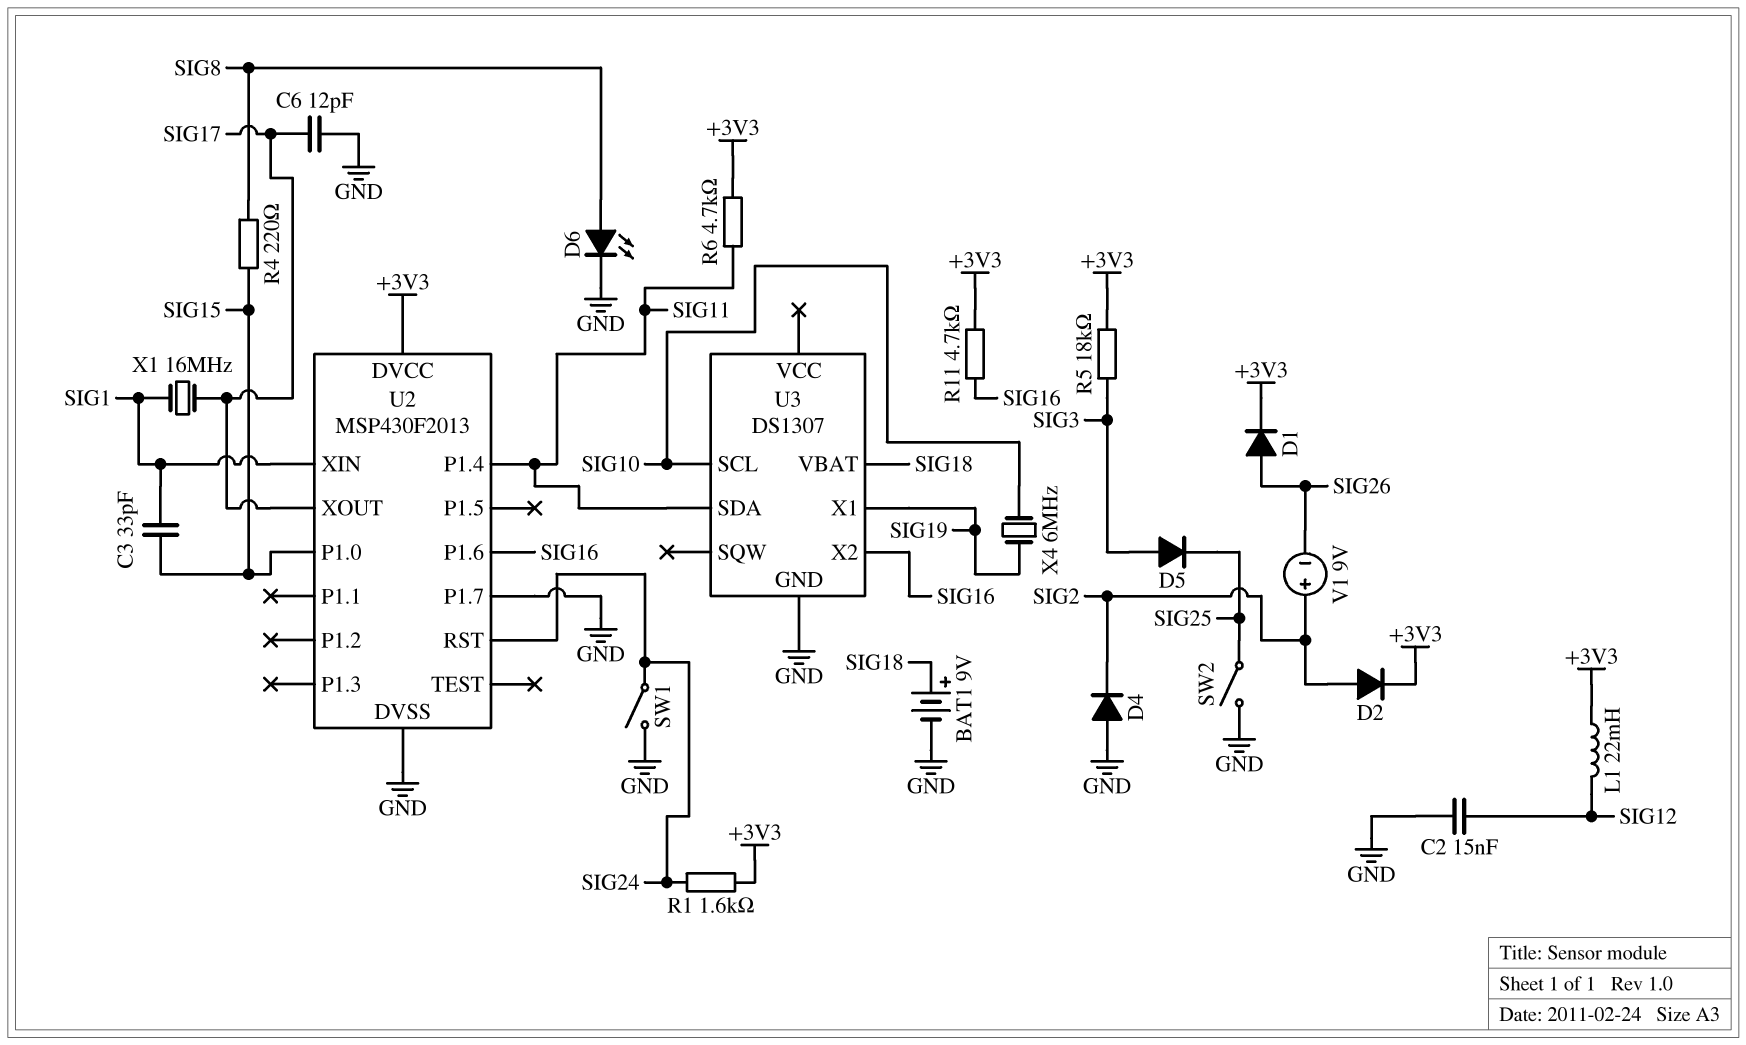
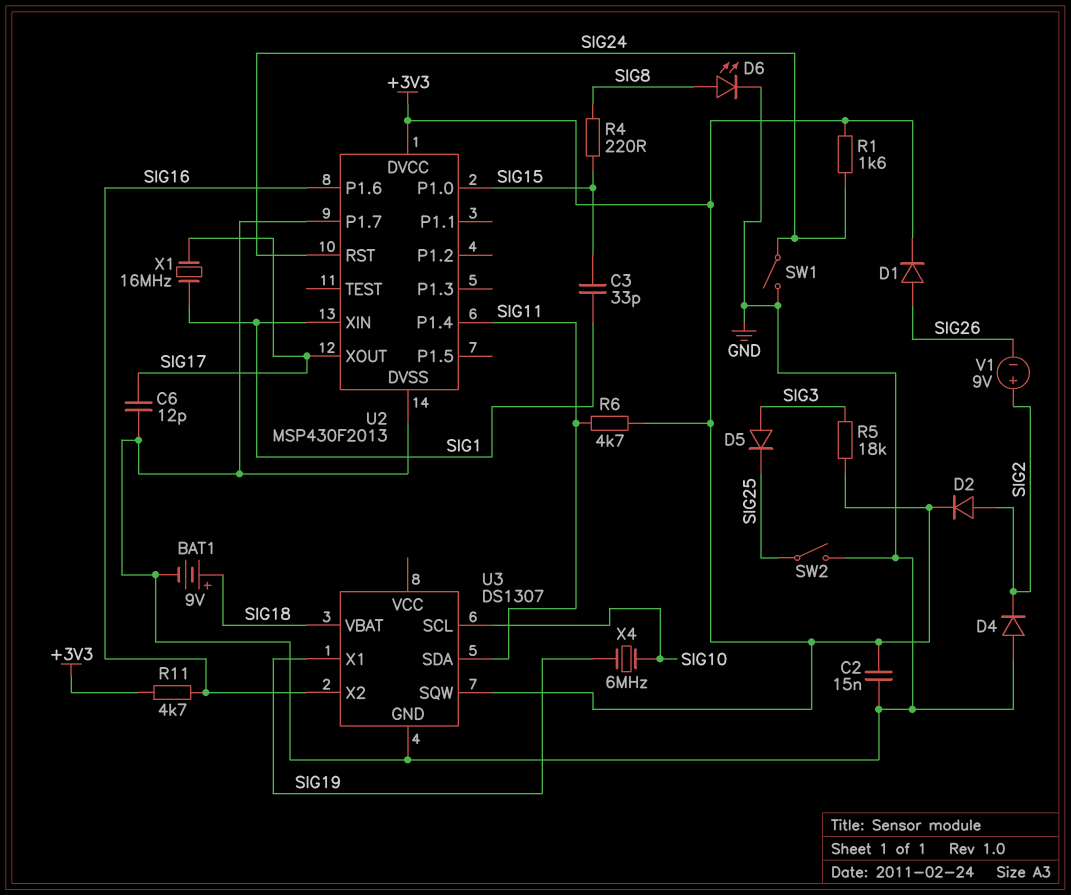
C2: 15nF (GND, SIG12) -> 15nF (+3V3, GND)
L1: 22mH (+3V3, SIG12) -> none
U3 pin SQW: none -> +3V3

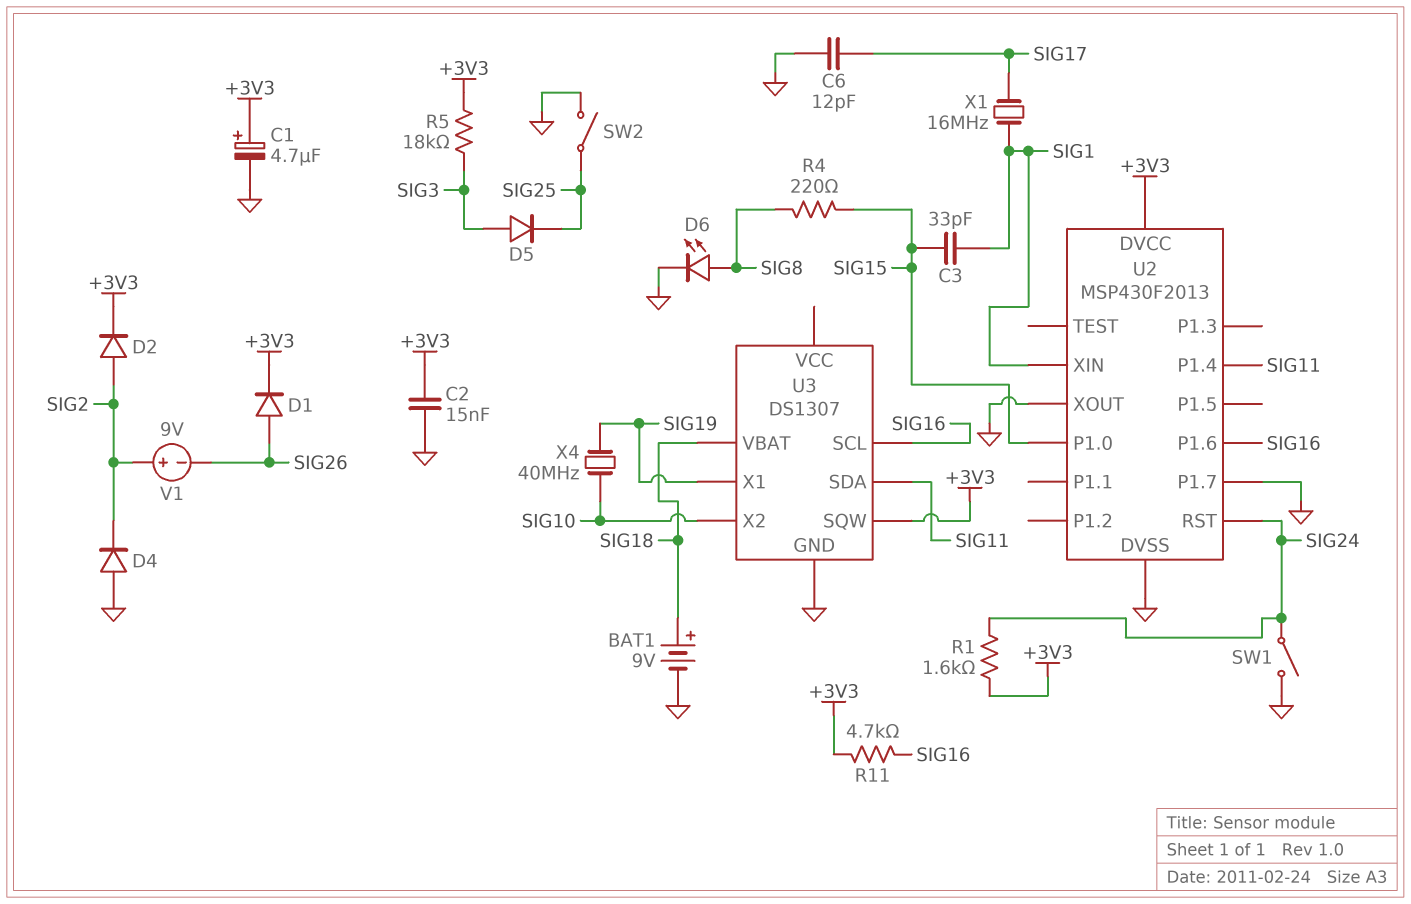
C1: none -> 4.7uF (plus +3V3, minus GND)
R6: 4.7k (+3V3, SIG11) -> none
U2 pin XOUT: SIG17 -> GND
U3 pin SCL: SIG10 -> SIG16
U3 pin X2: SIG16 -> SIG10
X4: 6MHz (SIG10, SIG19) -> 40MHz (SIG10, SIG19)

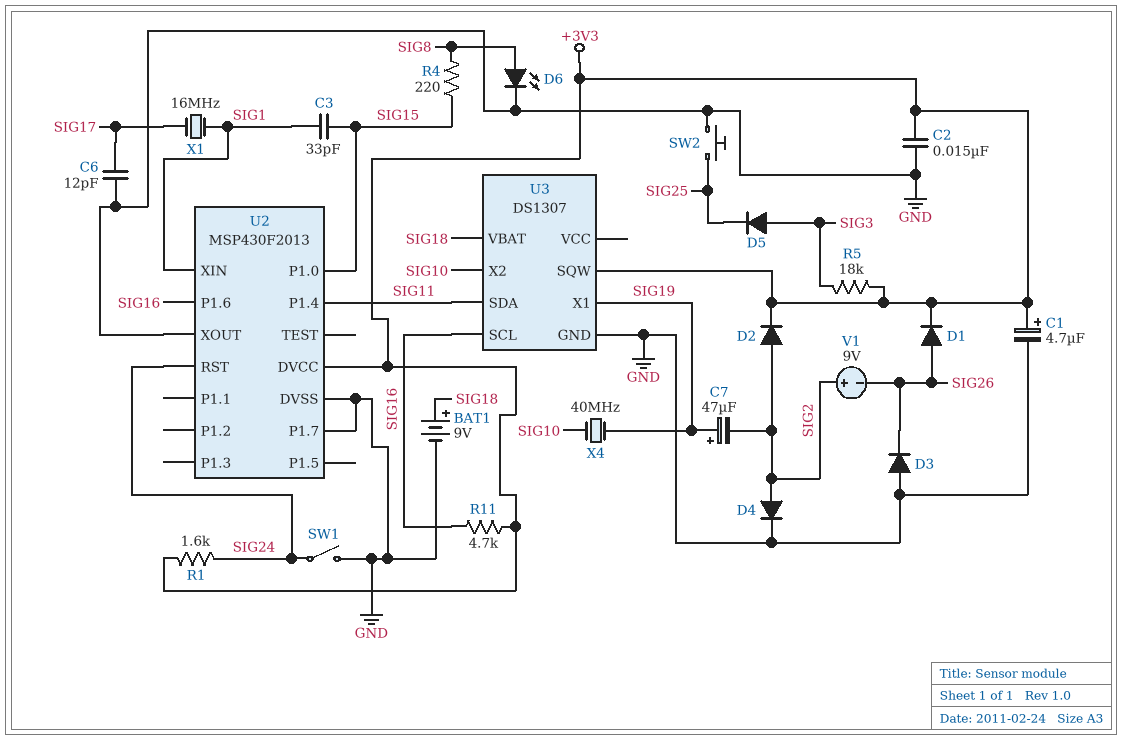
C7: none -> 47uF (plus SIG19, minus SIG2)
D3: none -> diode (A GND, K SIG26)
D4: diode (A GND, K SIG2) -> diode (A SIG2, K GND)
SW2: switch (GND, SIG25) -> button (GND, SIG25)

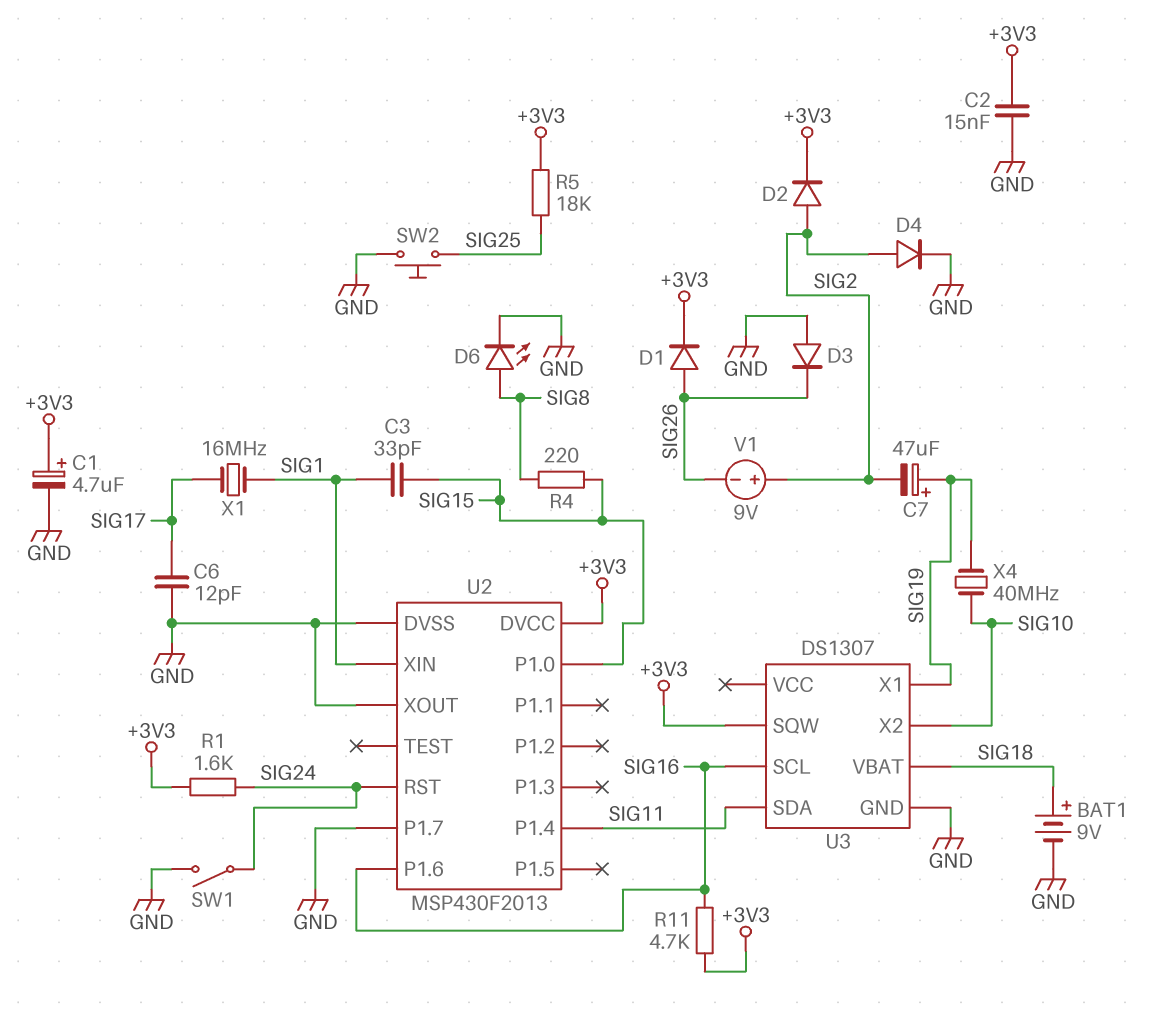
D5: diode (A SIG3, K SIG25) -> none
R5: 18k (+3V3, SIG3) -> 18k (+3V3, SIG25)

